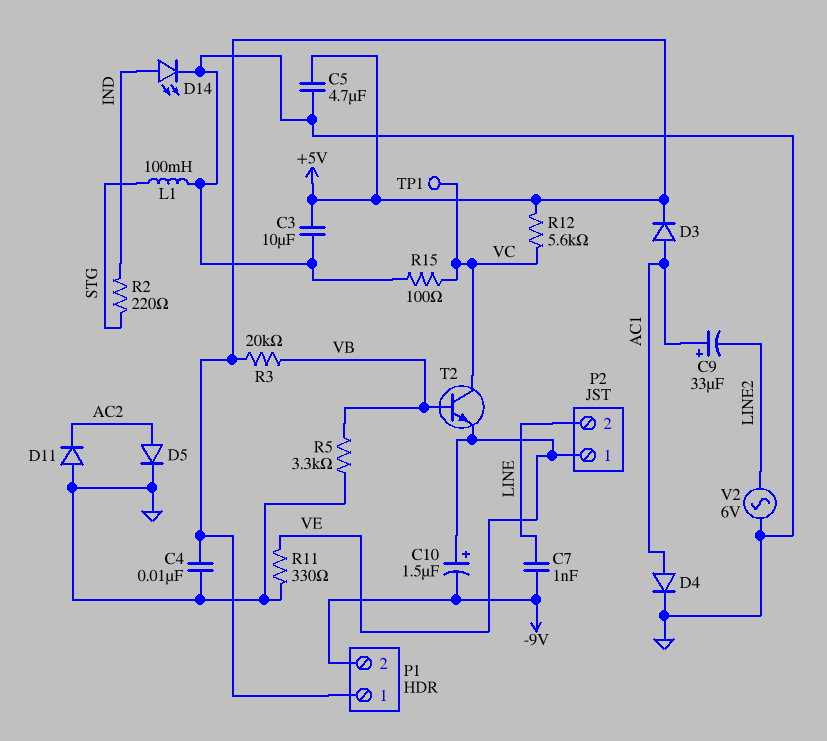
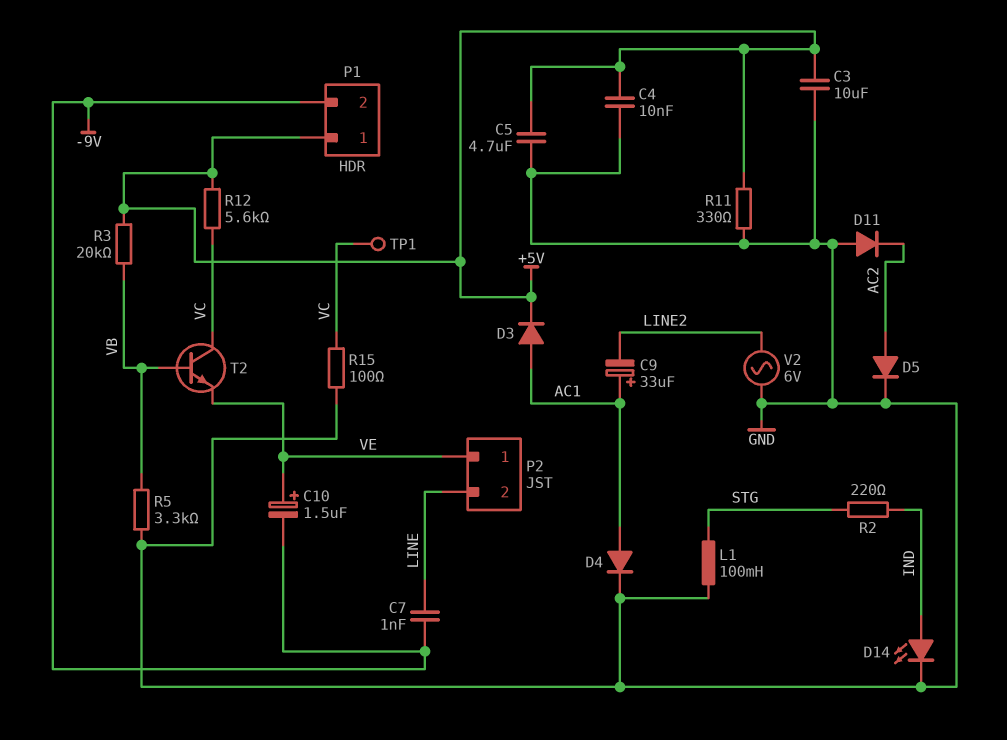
R11: 330 (GND, VE) -> 330 (+5V, GND)

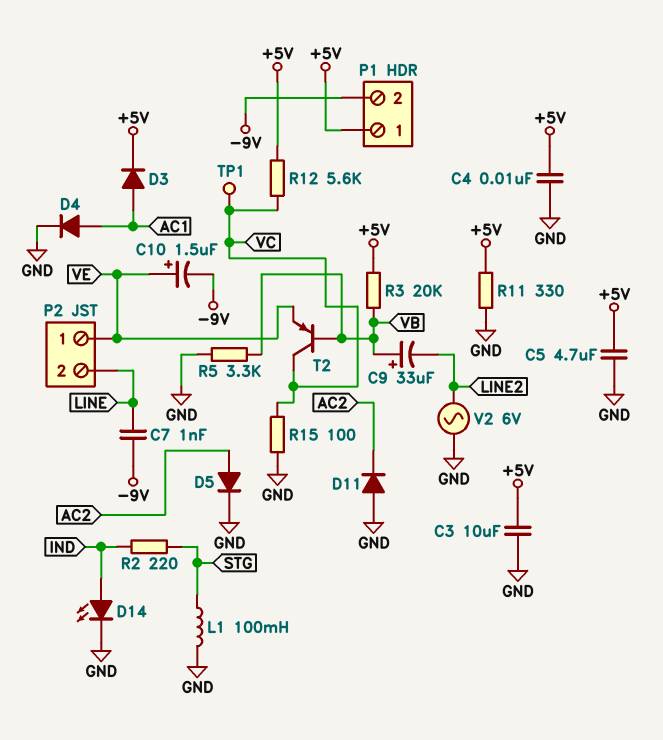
C9: 33uF (plus AC1, minus LINE2) -> 33uF (plus VB, minus LINE2)
T2: NPN (B VB, C VC, E VE) -> PNP (B VB, C VC, E VE)

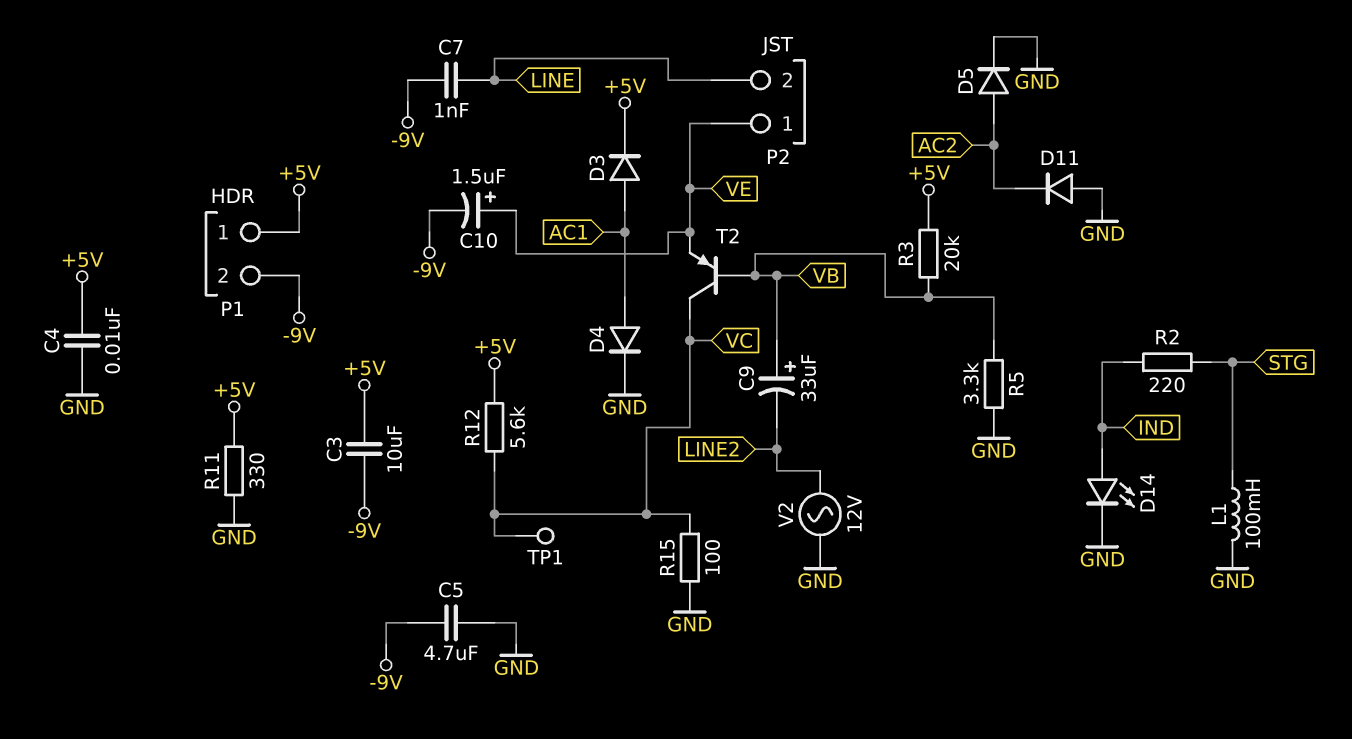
C3: 10uF (+5V, GND) -> 10uF (+5V, -9V)
C5: 4.7uF (+5V, GND) -> 4.7uF (-9V, GND)
V2: AC 6V (GND, LINE2) -> AC 12V (GND, LINE2)

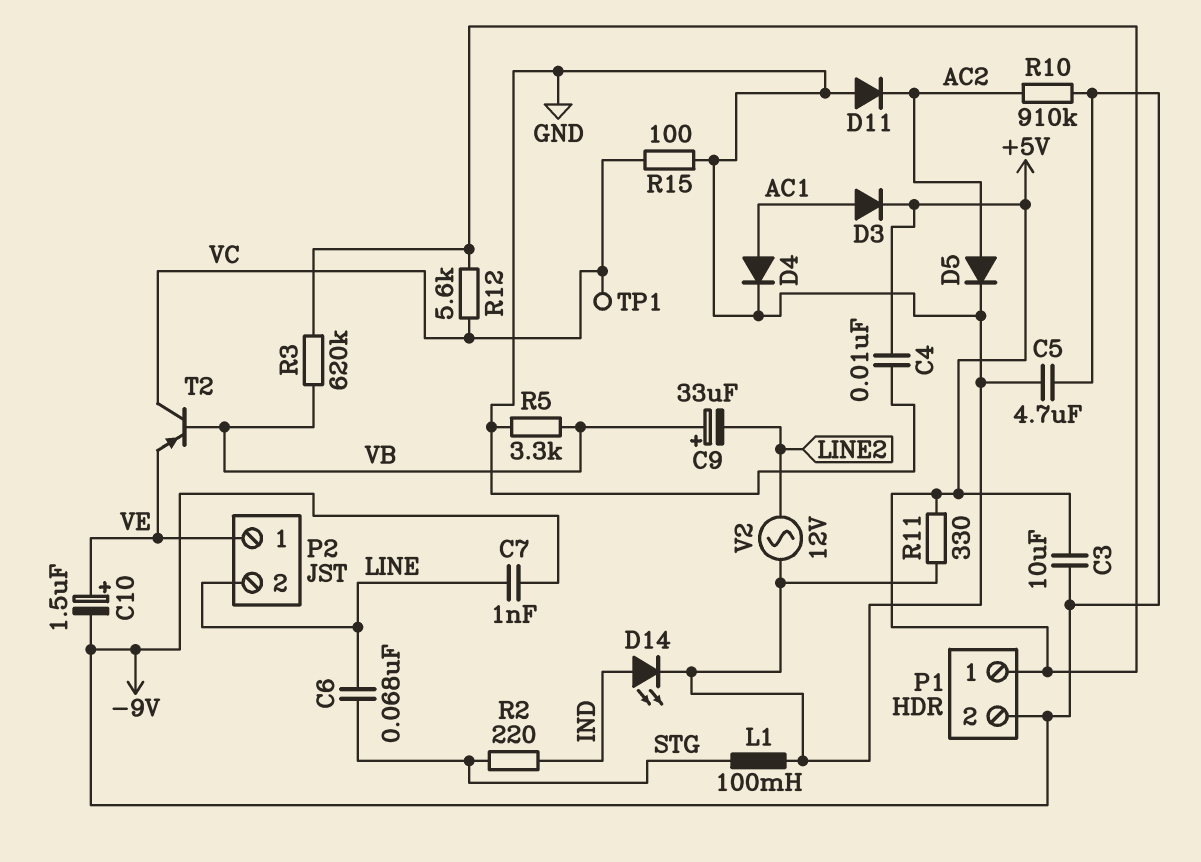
C6: none -> 68nF (LINE, STG)
R3: 20k (+5V, VB) -> 620k (+5V, VB)
R10: none -> 910k (-9V, AC2)

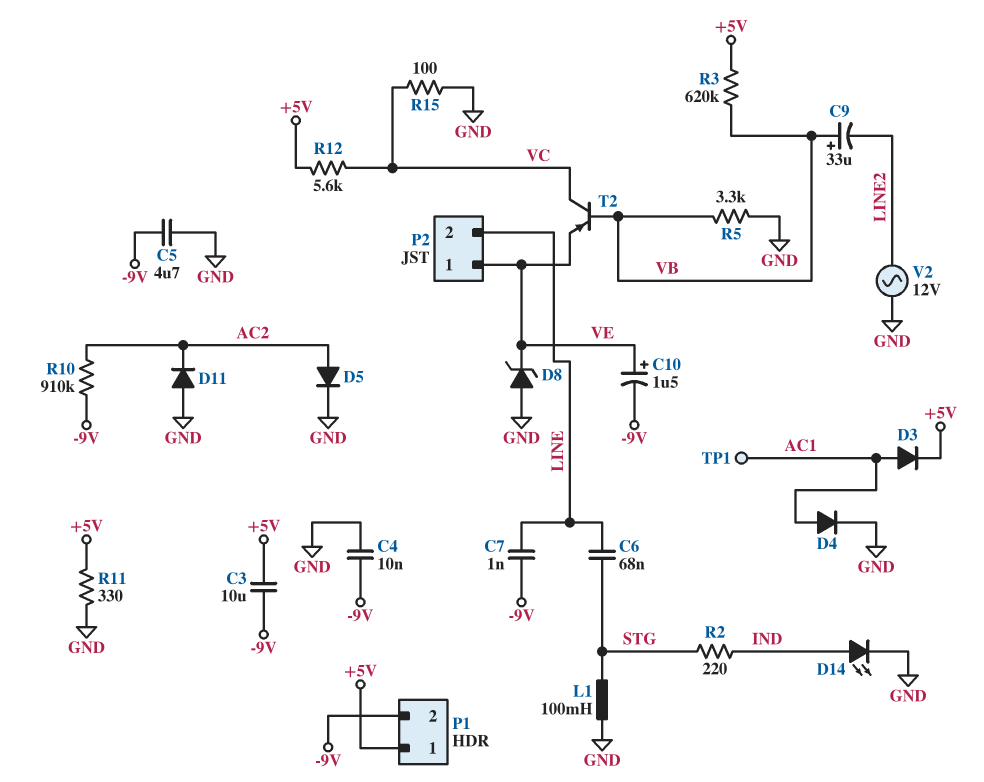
C4: 10nF (+5V, GND) -> 10nF (-9V, GND)
D8: none -> zener (A GND, K VE)
TP1: test point (VC) -> test point (AC1)

